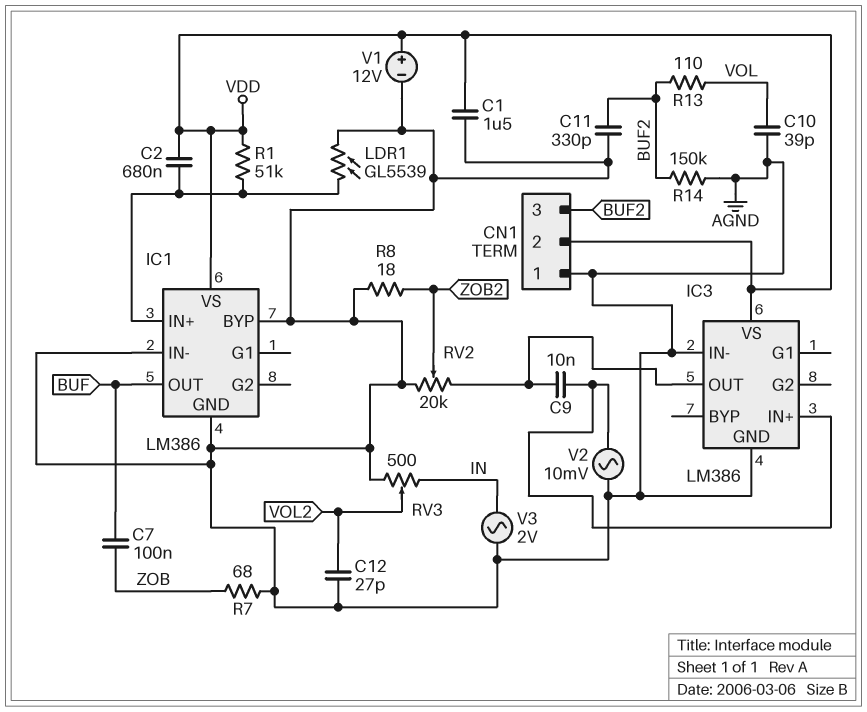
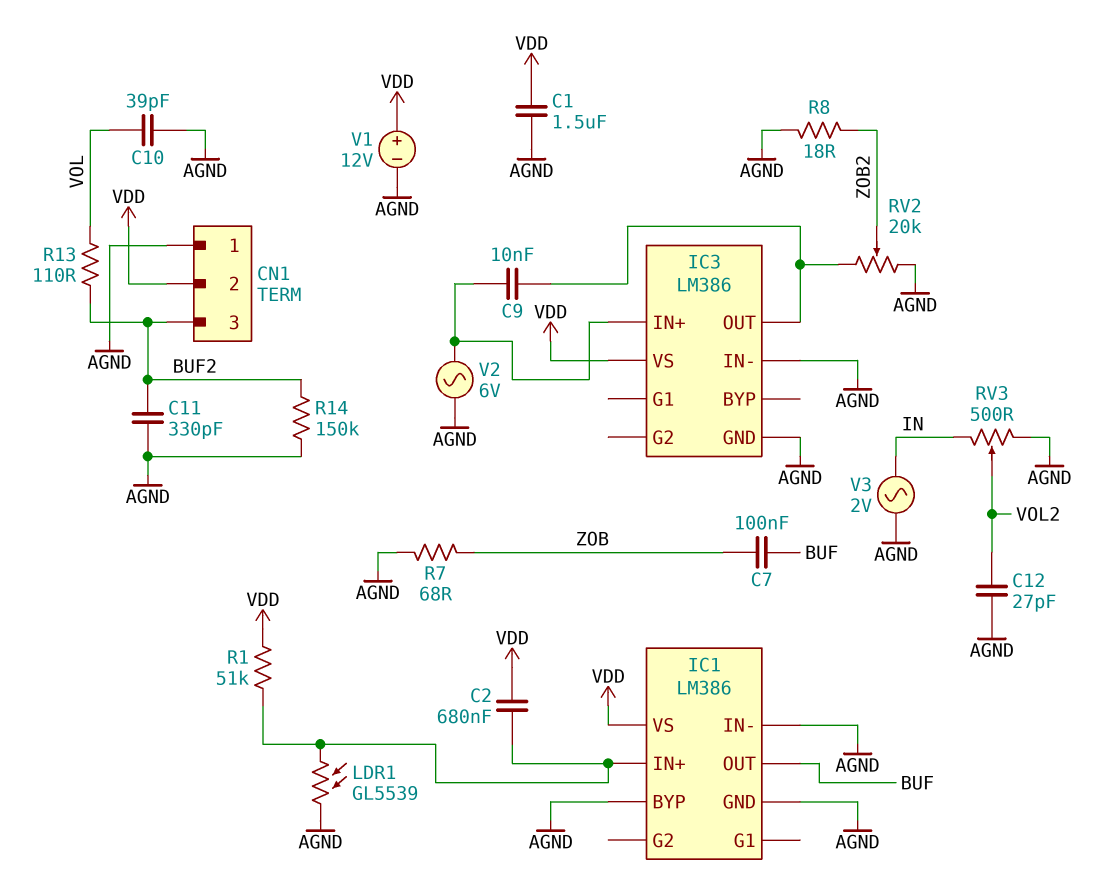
V2: AC 10mV (AGND, IC3/IN+) -> AC 6V (AGND, IC3/IN+)

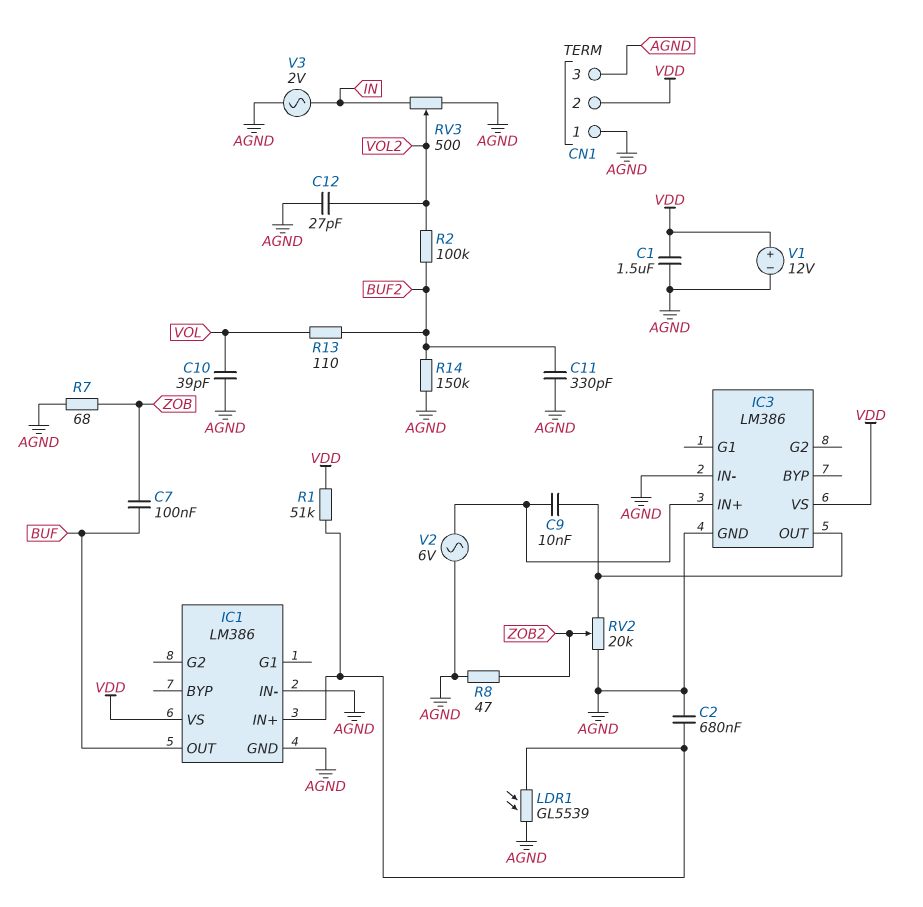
C2: 680nF (IC1/IN+, VDD) -> 680nF (AGND, IC1/IN+)
CN1 pin 3: BUF2 -> AGND
IC1 pin BYP: AGND -> none
R2: none -> 100k (BUF2, VOL2)
R8: 18 (AGND, ZOB2) -> 47 (AGND, ZOB2)

